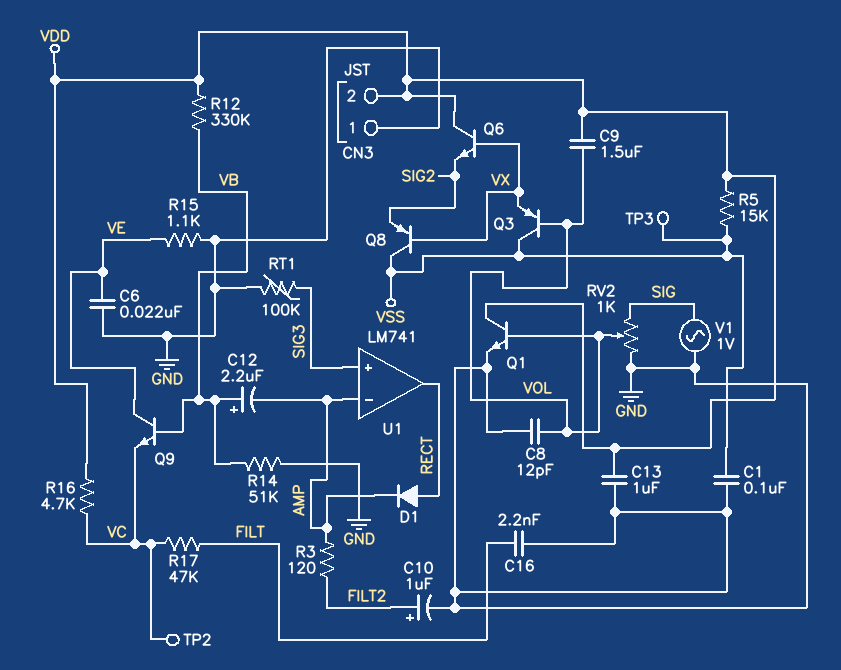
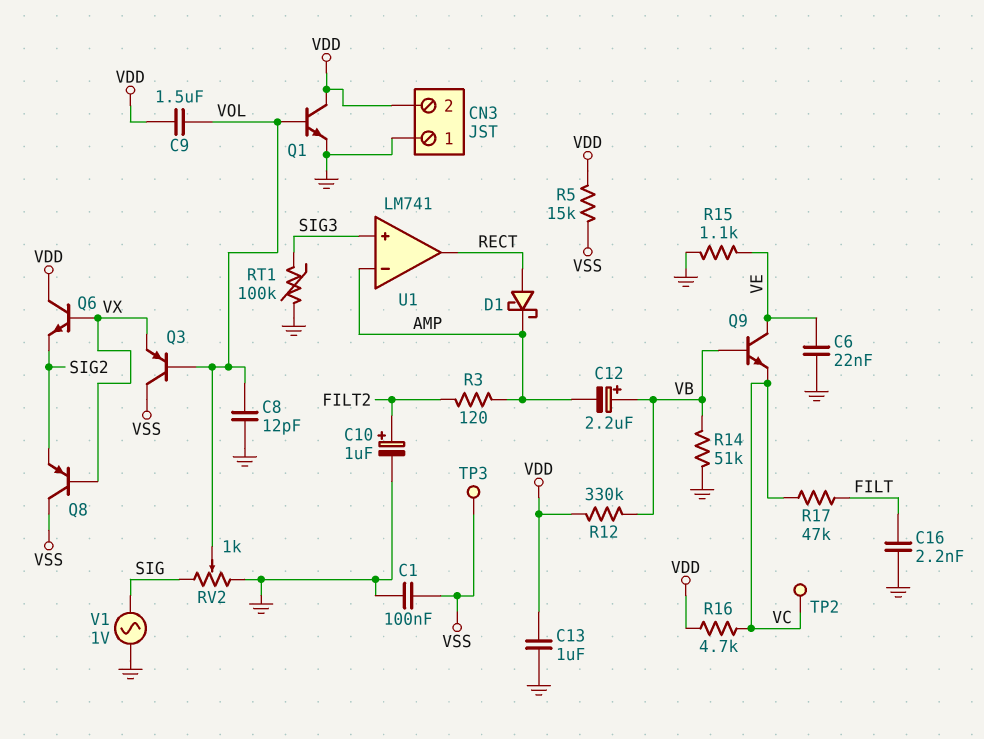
D1: diode (A RECT, K AMP) -> schottky (A RECT, K AMP)

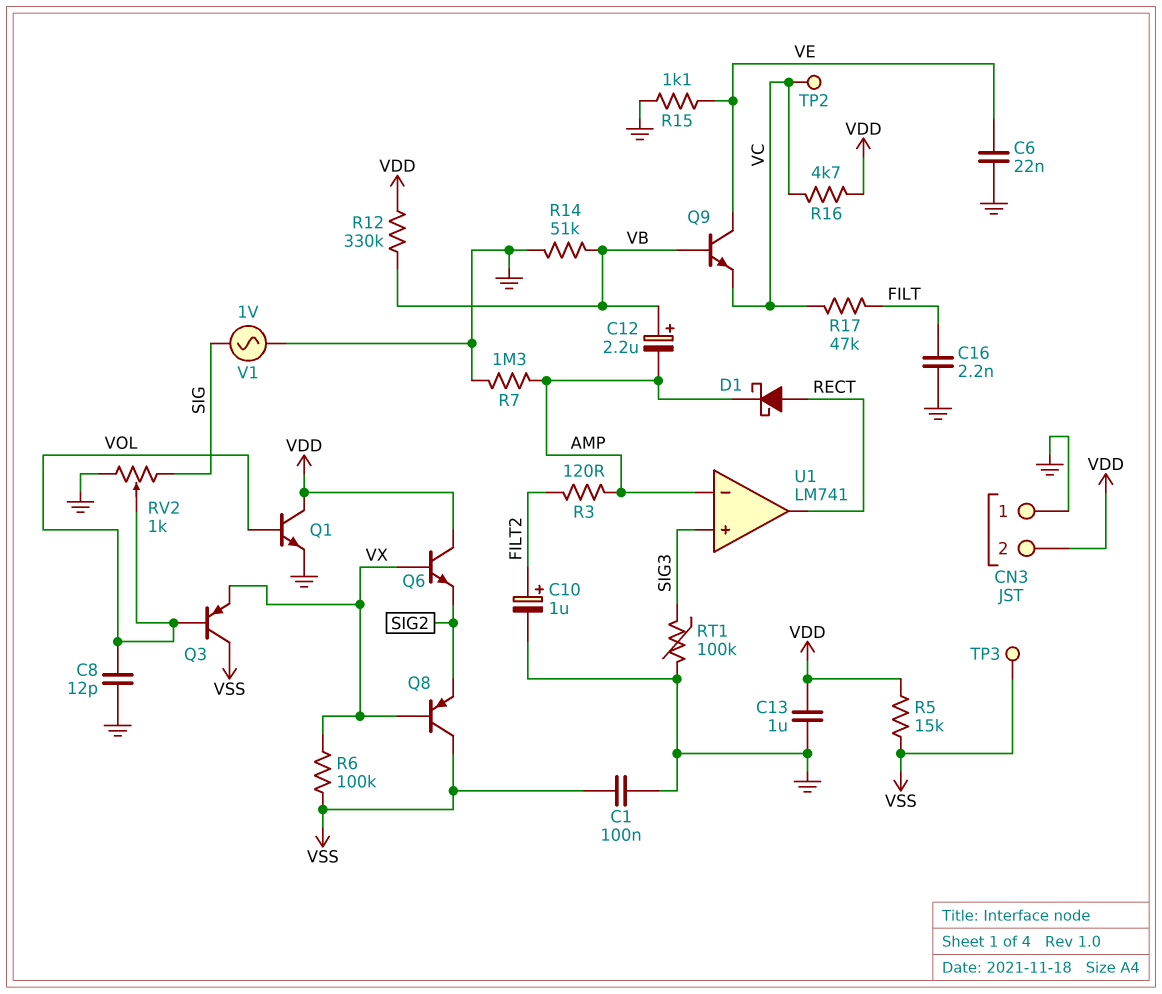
C9: 1.5uF (VDD, VOL) -> none
R6: none -> 100k (VSS, VX)
R7: none -> 1.3M (AMP, GND)

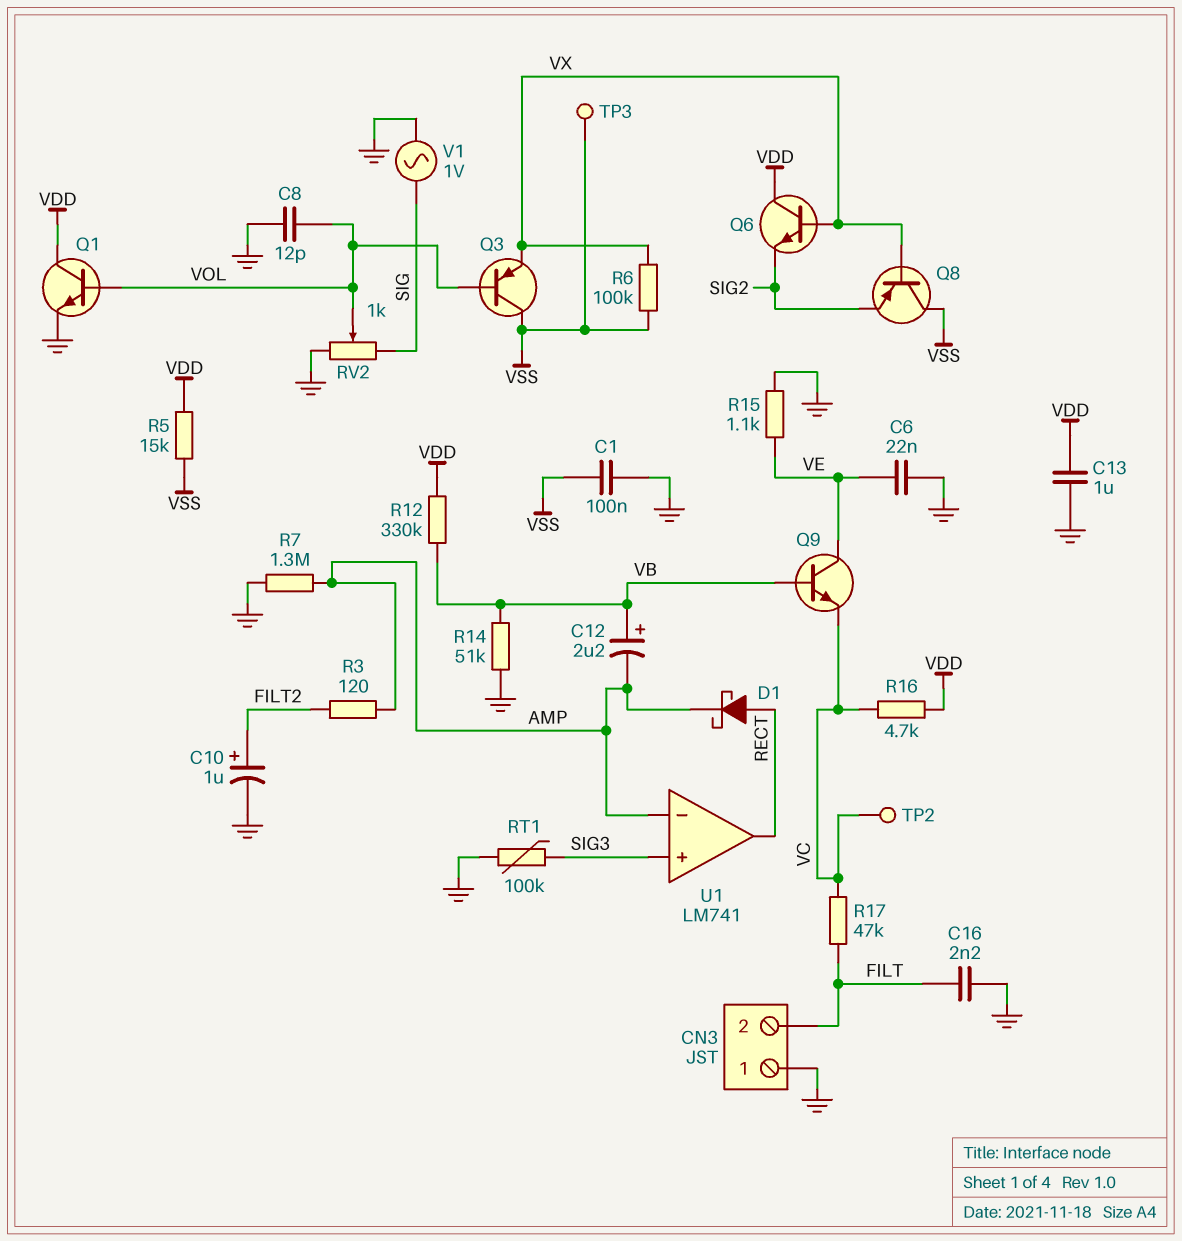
CN3 pin 2: VDD -> FILT

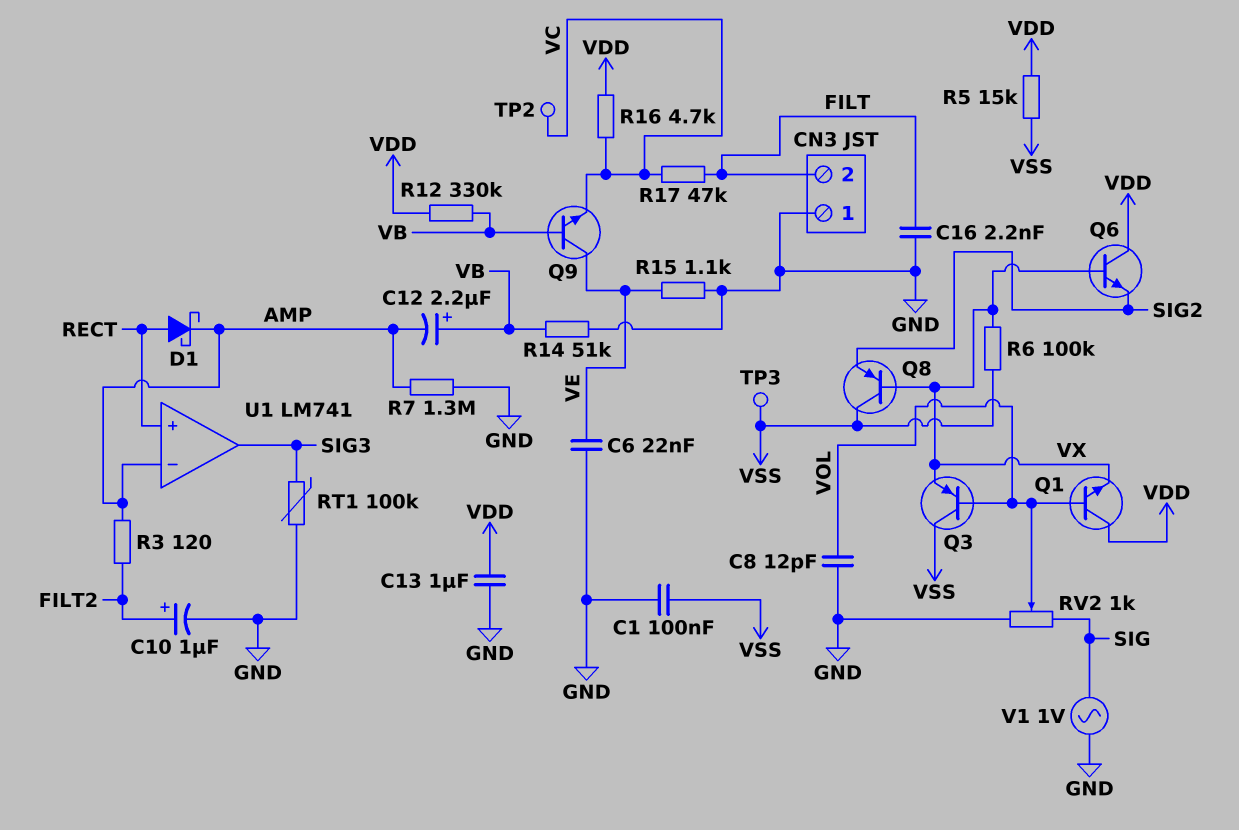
Q1: NPN (B VOL, C VDD, E GND) -> NPN (B VOL, C VDD, E VX)
U1 pin in+: SIG3 -> RECT
U1 pin out: RECT -> SIG3

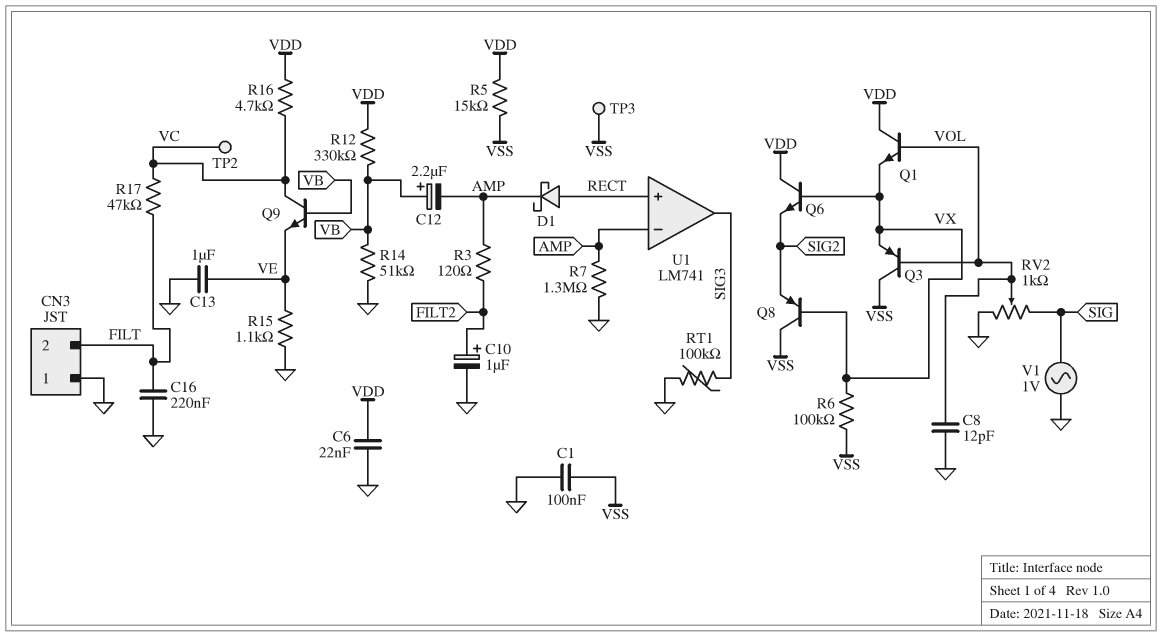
C6: 22nF (GND, VE) -> 22nF (GND, VDD)
C13: 1uF (GND, VDD) -> 1uF (GND, VE)
C16: 2.2nF (FILT, GND) -> 220nF (FILT, GND)
Q9: NPN (B VB, C VE, E VC) -> NPN (B VB, C VC, E VE)

